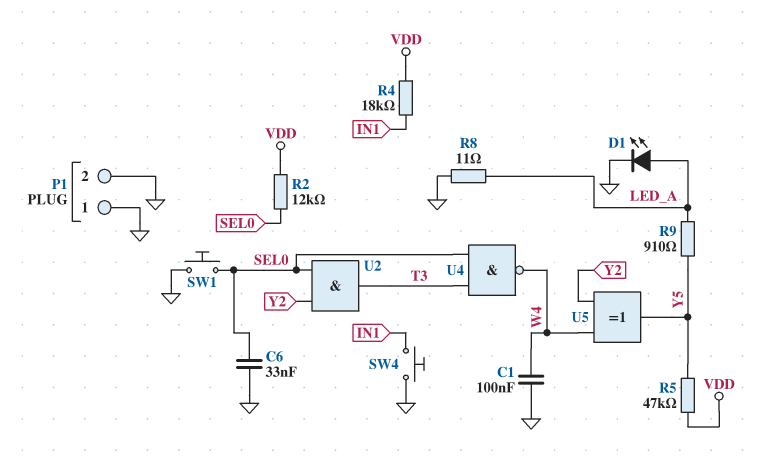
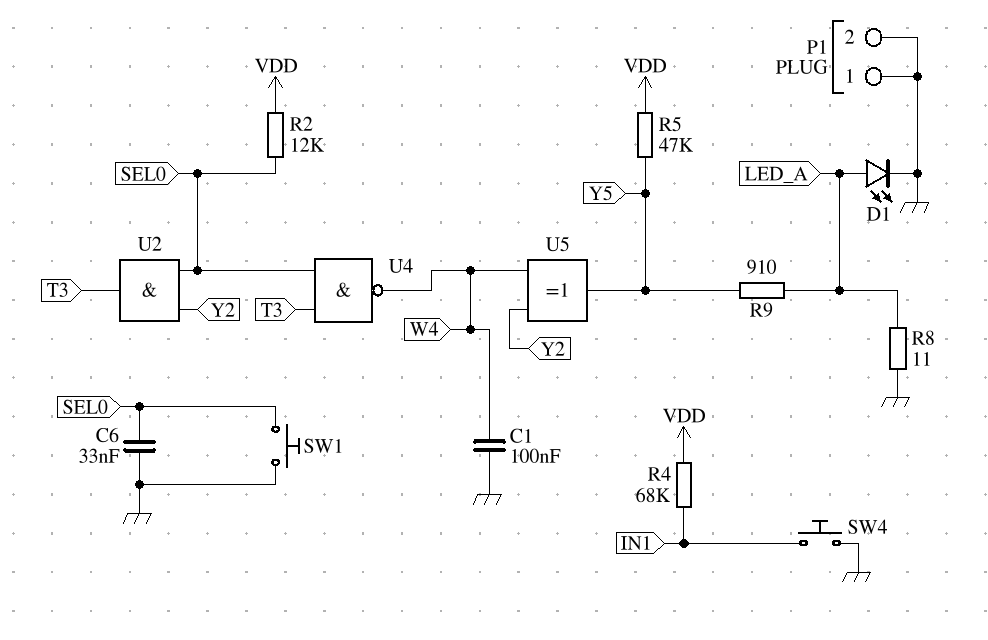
R4: 18k (IN1, VDD) -> 68k (IN1, VDD)

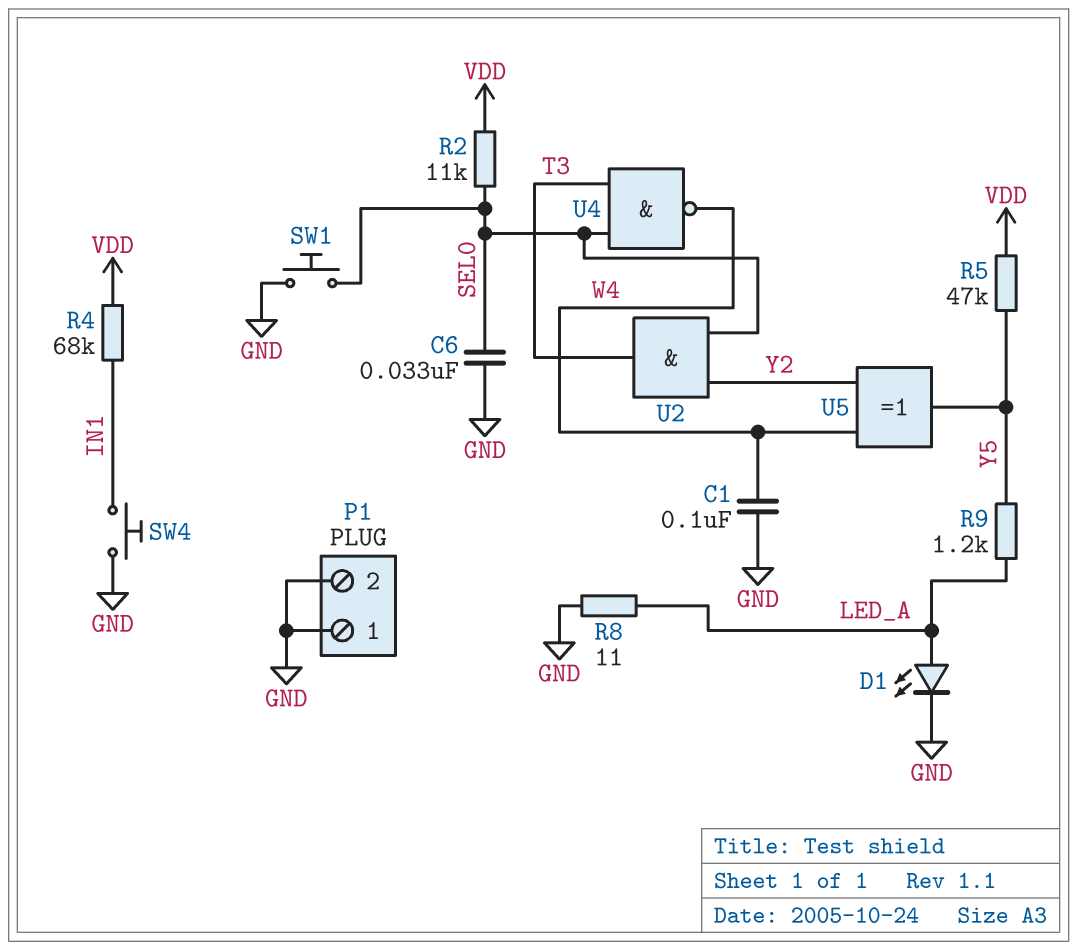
R2: 12k (SEL0, VDD) -> 11k (SEL0, VDD)
R9: 910 (LED_A, Y5) -> 1.2k (LED_A, Y5)

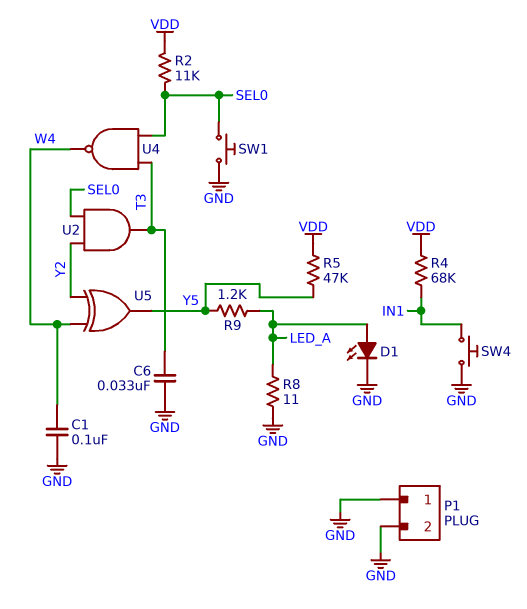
C6: 33nF (GND, SEL0) -> 33nF (GND, T3)

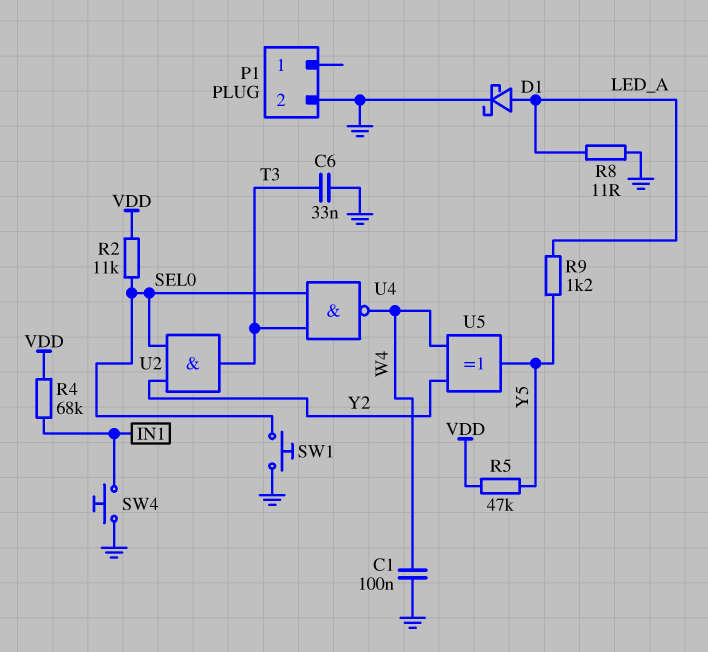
D1: LED (A LED_A, K GND) -> schottky (A LED_A, K GND)
P1 pin 1: GND -> none

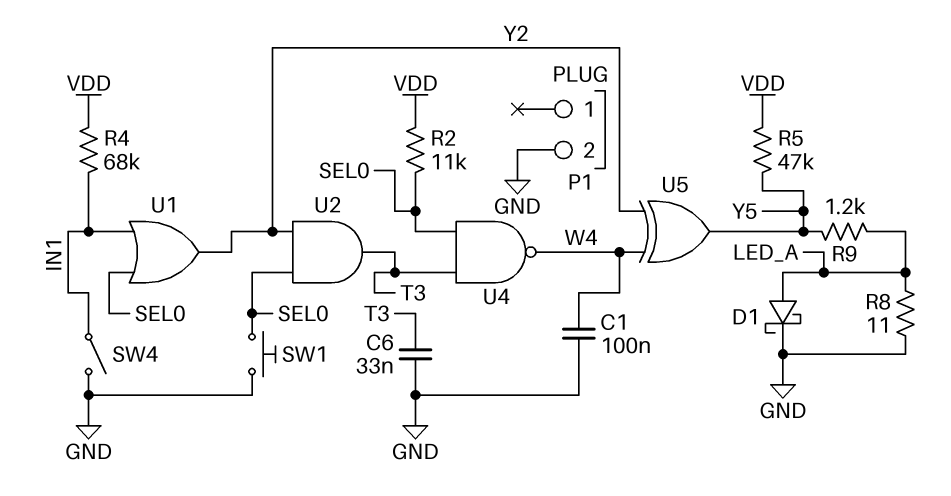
SW4: button (GND, IN1) -> switch (GND, IN1)
U1: none -> OR (in IN1, in SEL0, out Y2)

